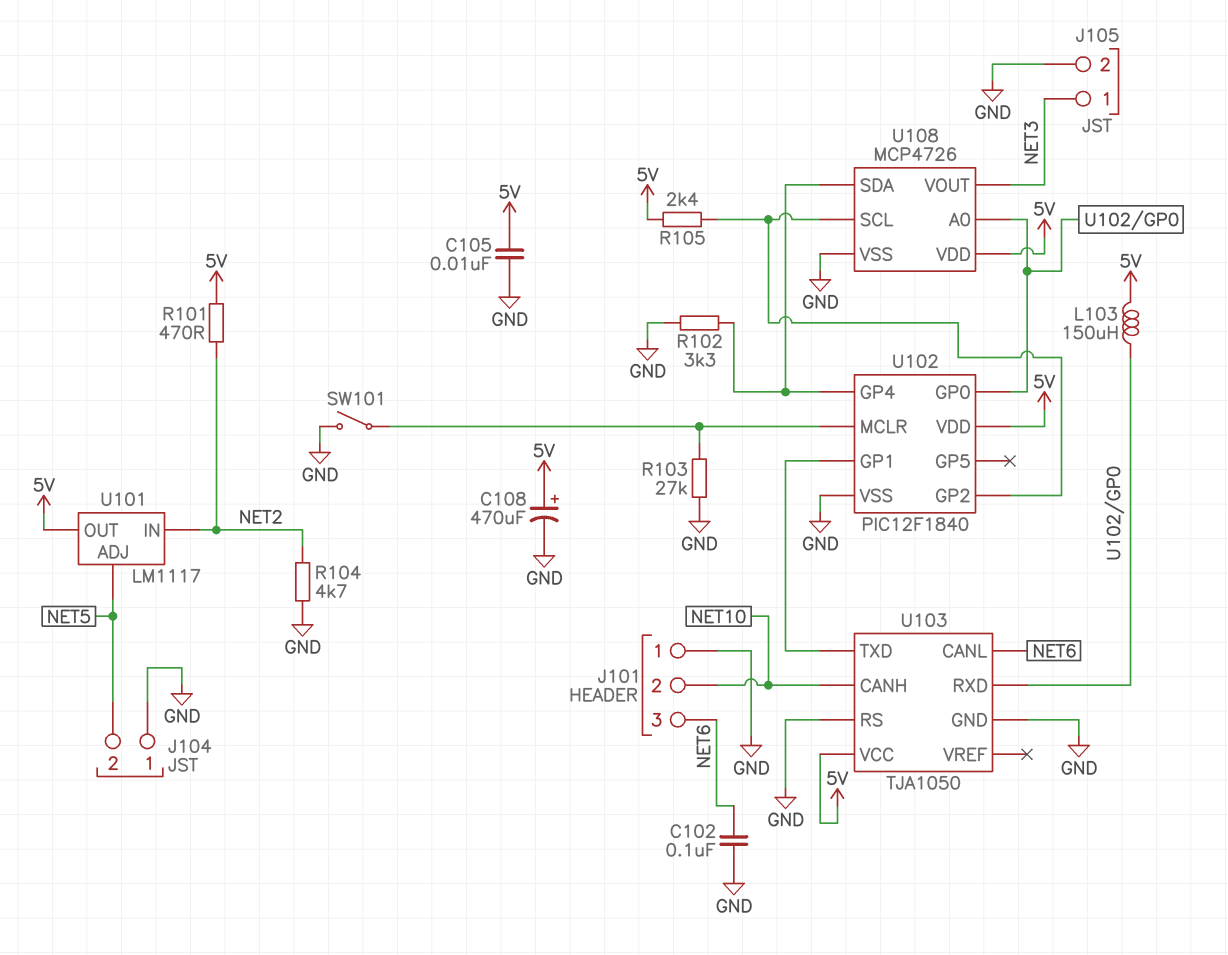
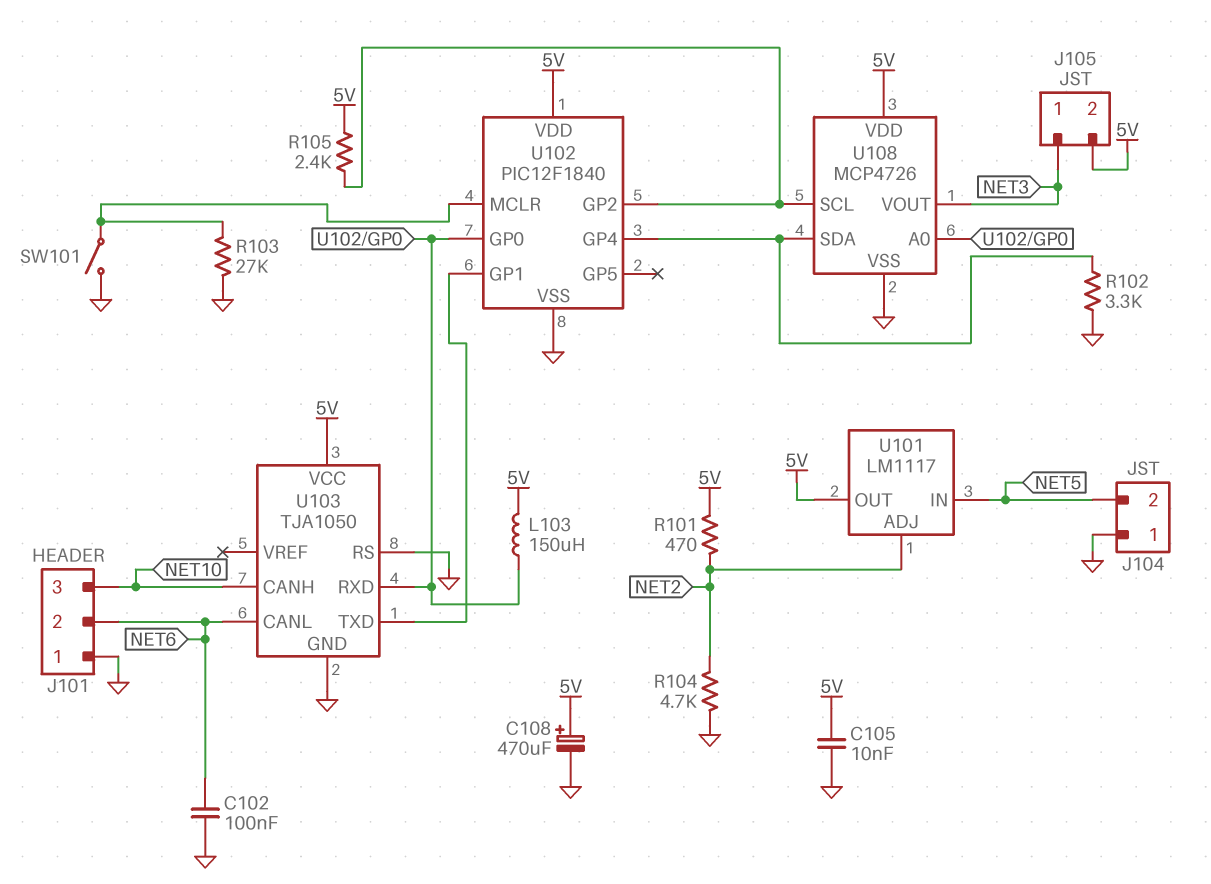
J101 pin 2: NET10 -> NET6
J101 pin 3: NET6 -> NET10
J105 pin 2: GND -> 5V
U101 pin ADJ: NET5 -> NET2
U101 pin IN: NET2 -> NET5

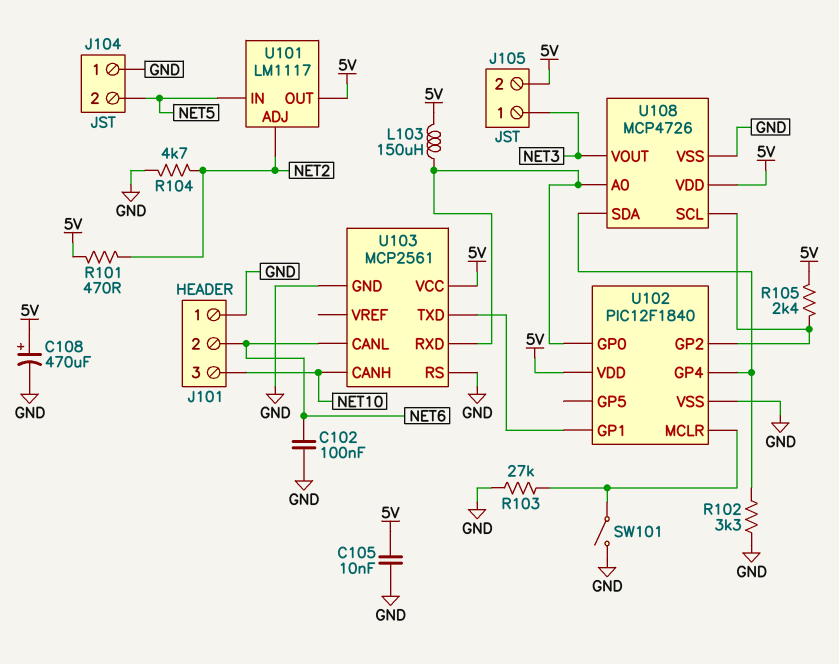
U103: TJA1050 -> MCP2561

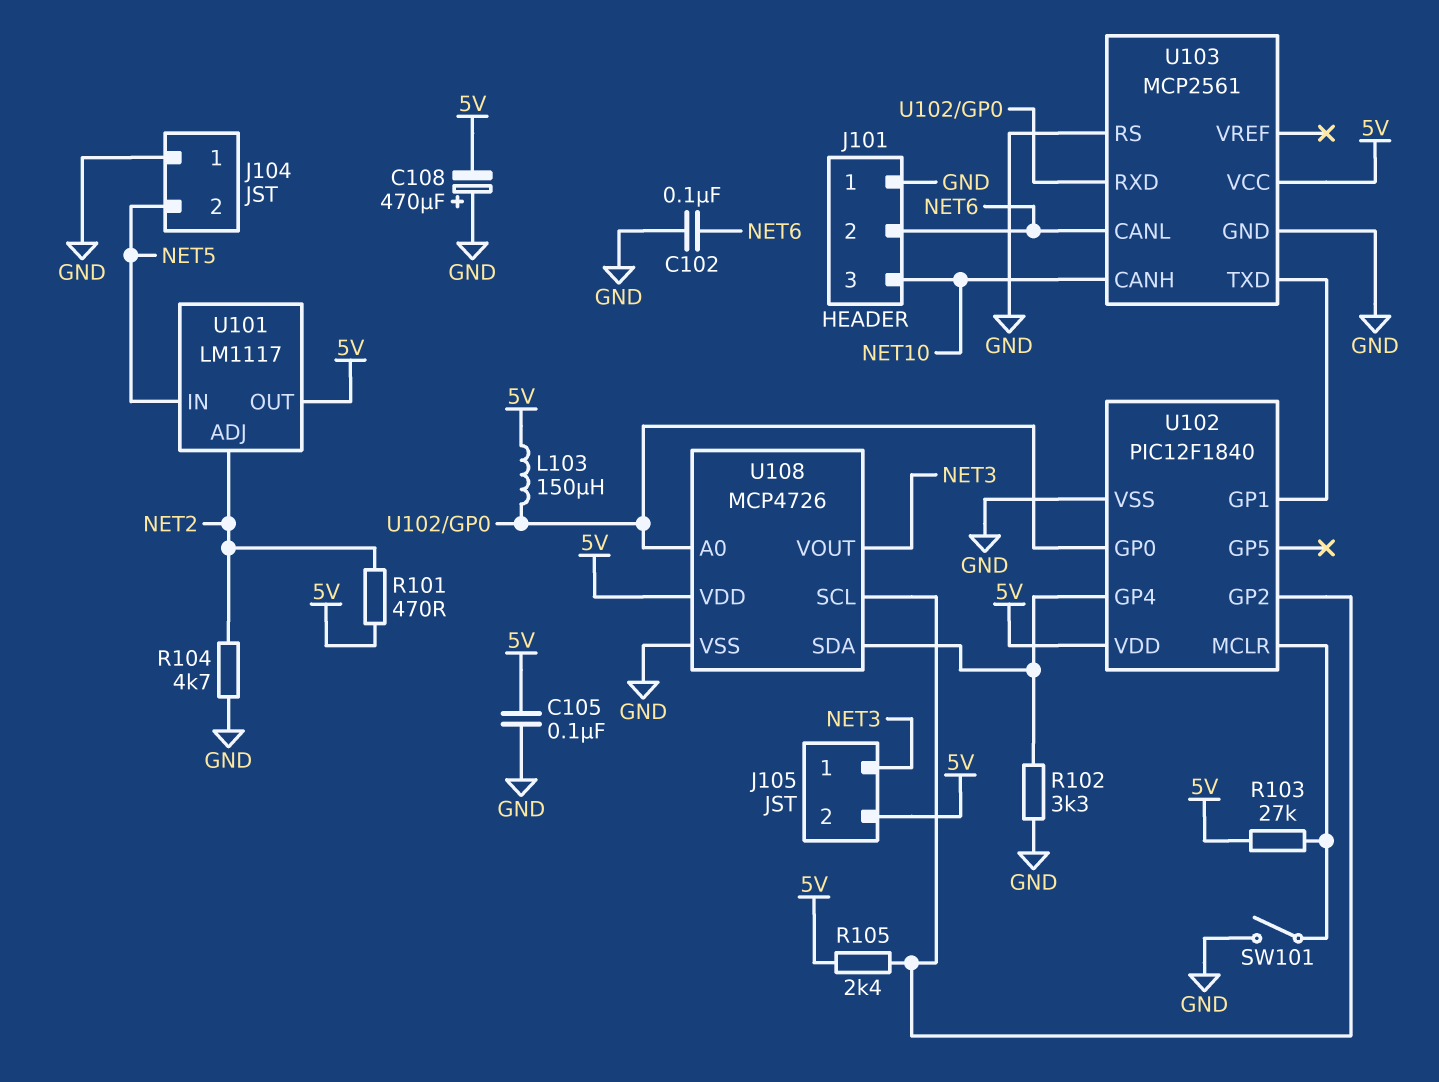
C105: 10nF (5V, GND) -> 100nF (5V, GND)
C108: 470uF (plus 5V, minus GND) -> 470uF (plus GND, minus 5V)
R103: 27k (GND, U102/MCLR) -> 27k (5V, U102/MCLR)

